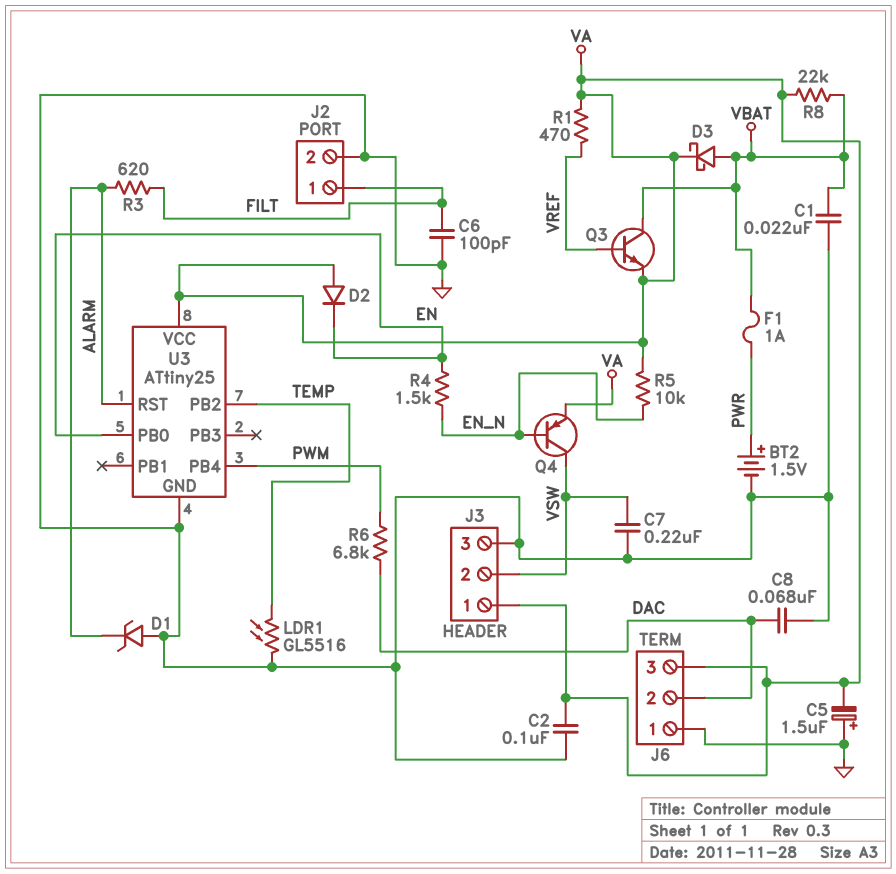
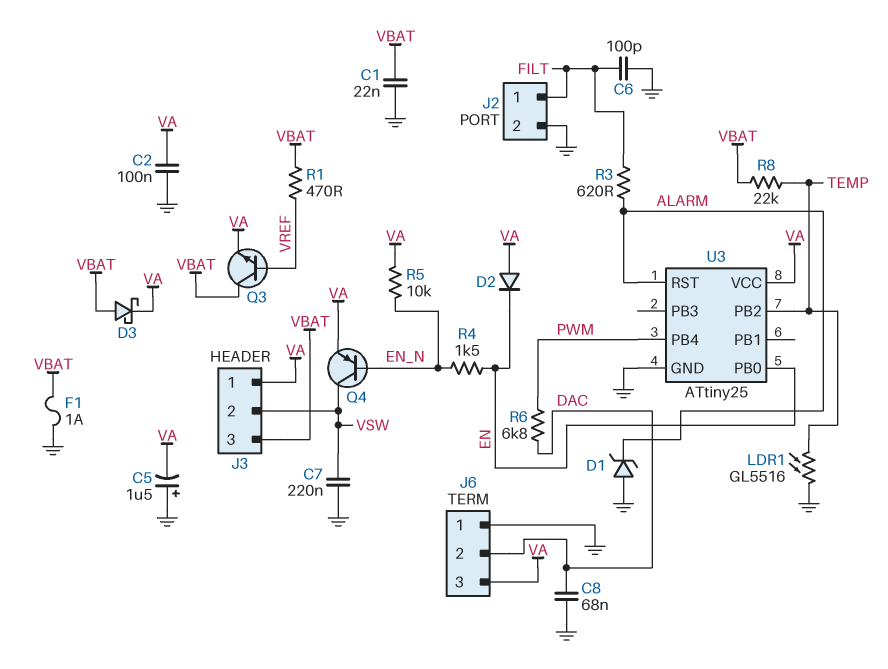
BT2: 1.5V (plus PWR, minus GND) -> none
F1: 1A (PWR, VBAT) -> 1A (GND, VBAT)
J3 pin 3: GND -> VBAT
R1: 470 (VA, VREF) -> 470 (VBAT, VREF)
R8: 22k (VA, VBAT) -> 22k (TEMP, VBAT)

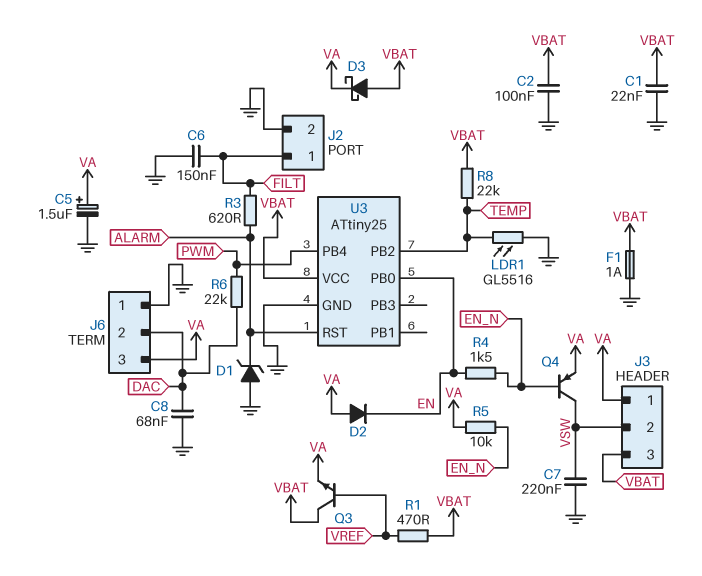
C2: 100nF (GND, VA) -> 100nF (GND, VBAT)
C5: 1.5uF (plus GND, minus VA) -> 1.5uF (plus VA, minus GND)
C6: 100pF (FILT, GND) -> 150nF (FILT, GND)
R6: 6.8k (DAC, PWM) -> 22k (DAC, PWM)
U3 pin VCC: VA -> VBAT

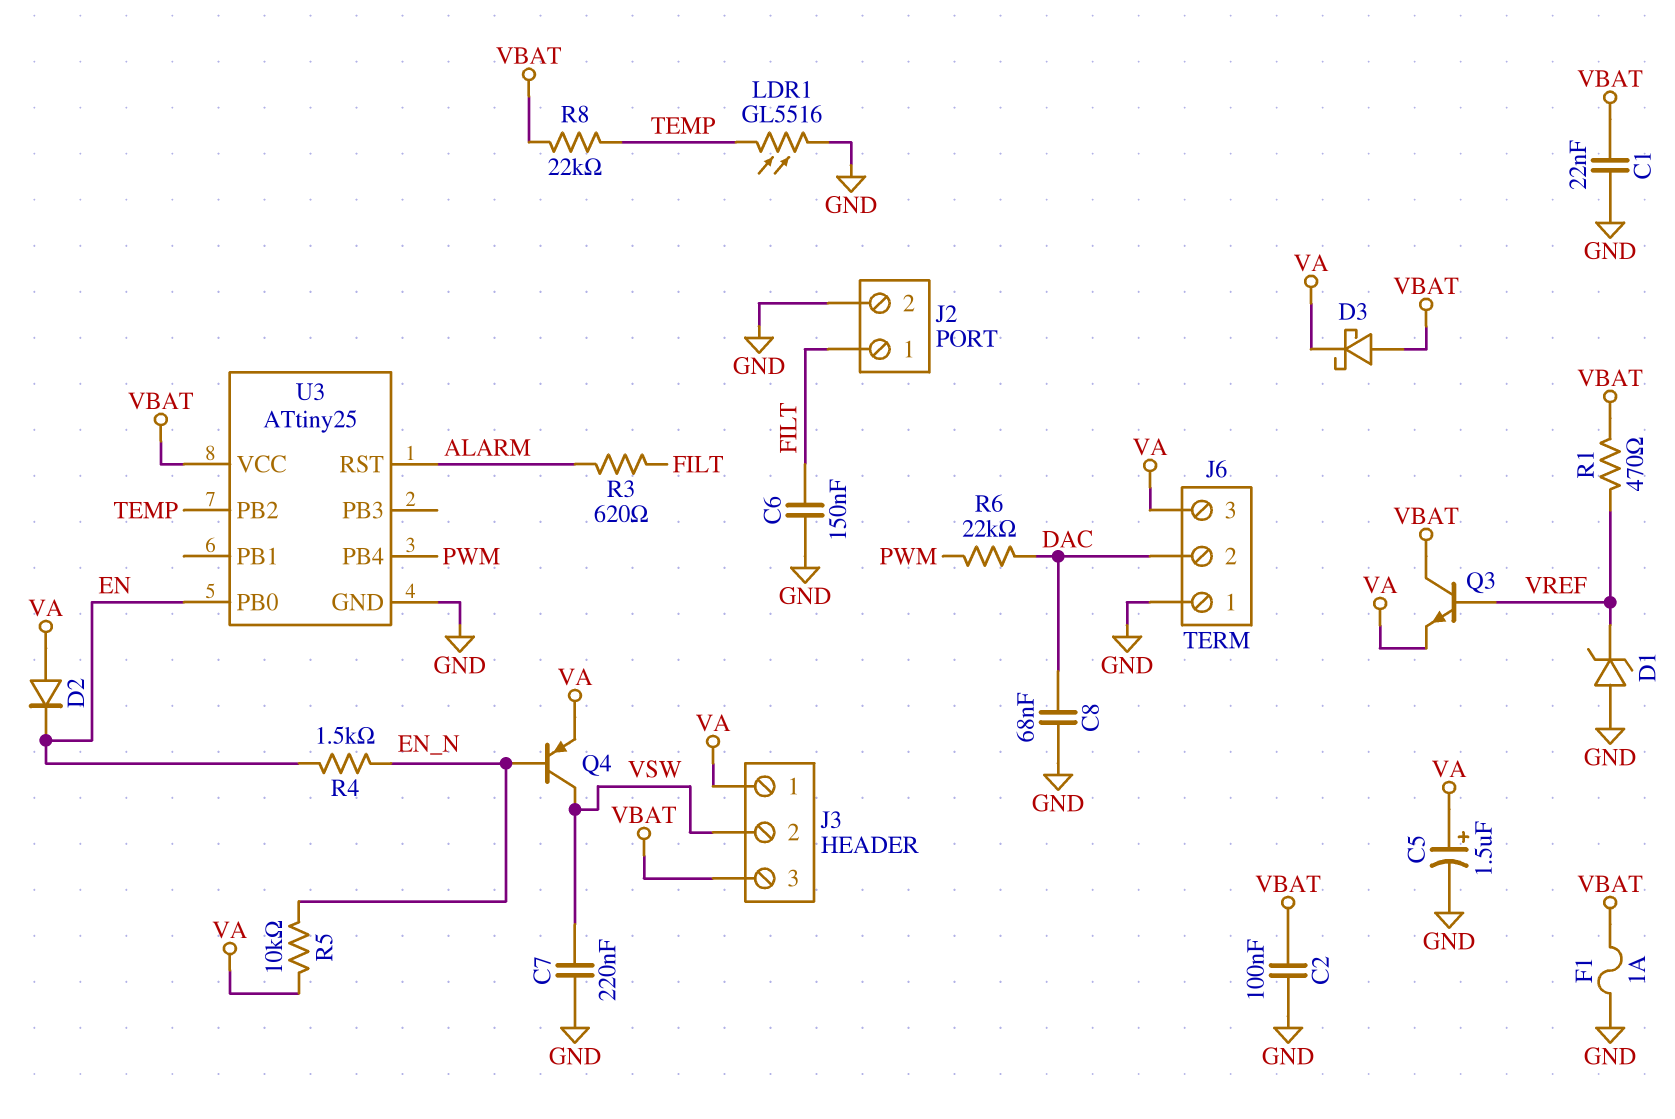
D1: zener (A GND, K ALARM) -> zener (A GND, K VREF)

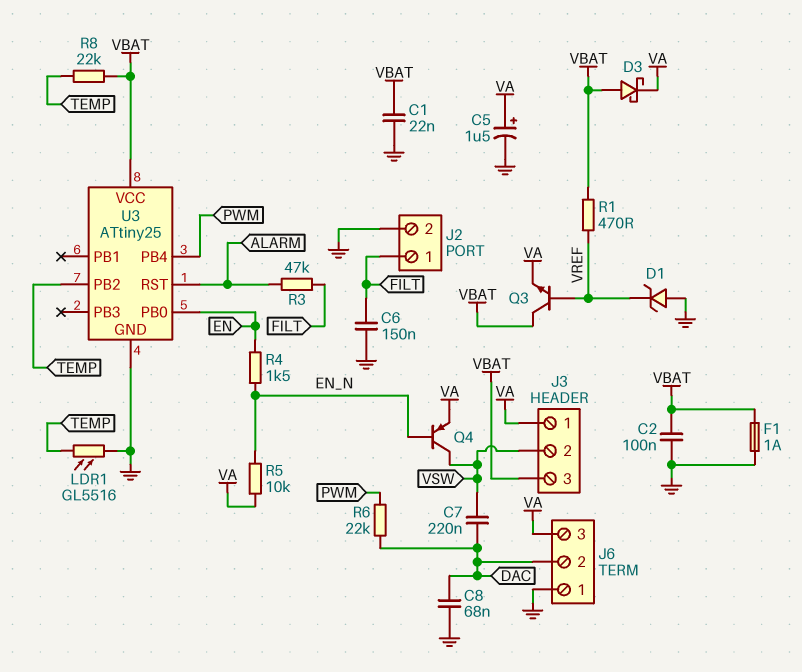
C7: 220nF (GND, VSW) -> 220nF (DAC, VSW)
D2: diode (A VA, K EN) -> none
R3: 620 (ALARM, FILT) -> 47k (ALARM, FILT)

